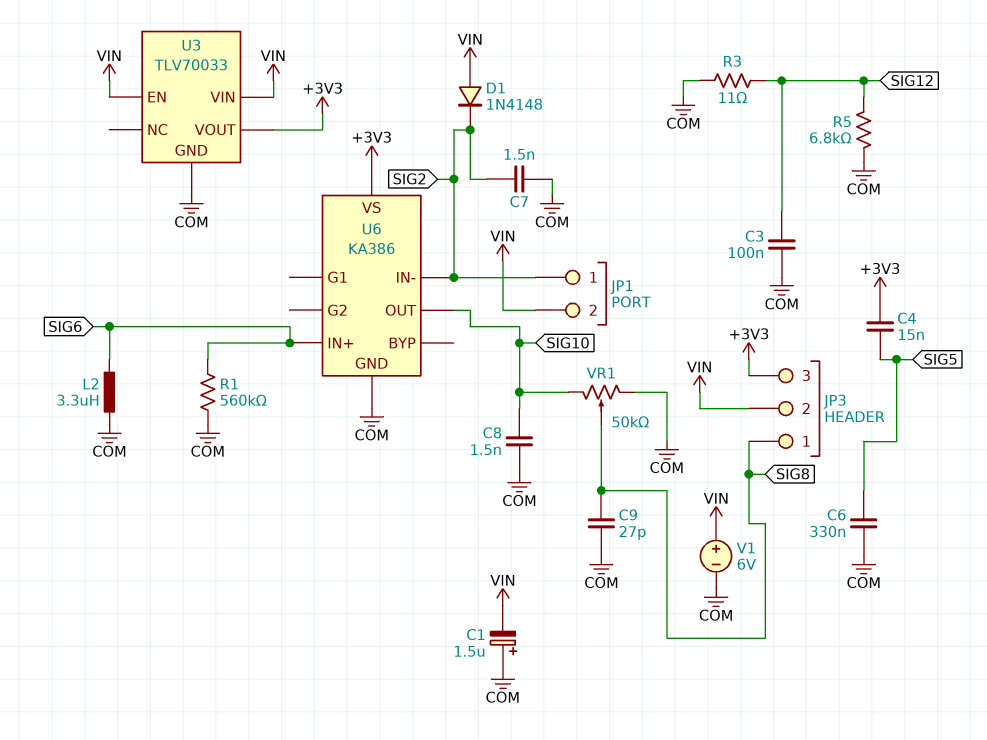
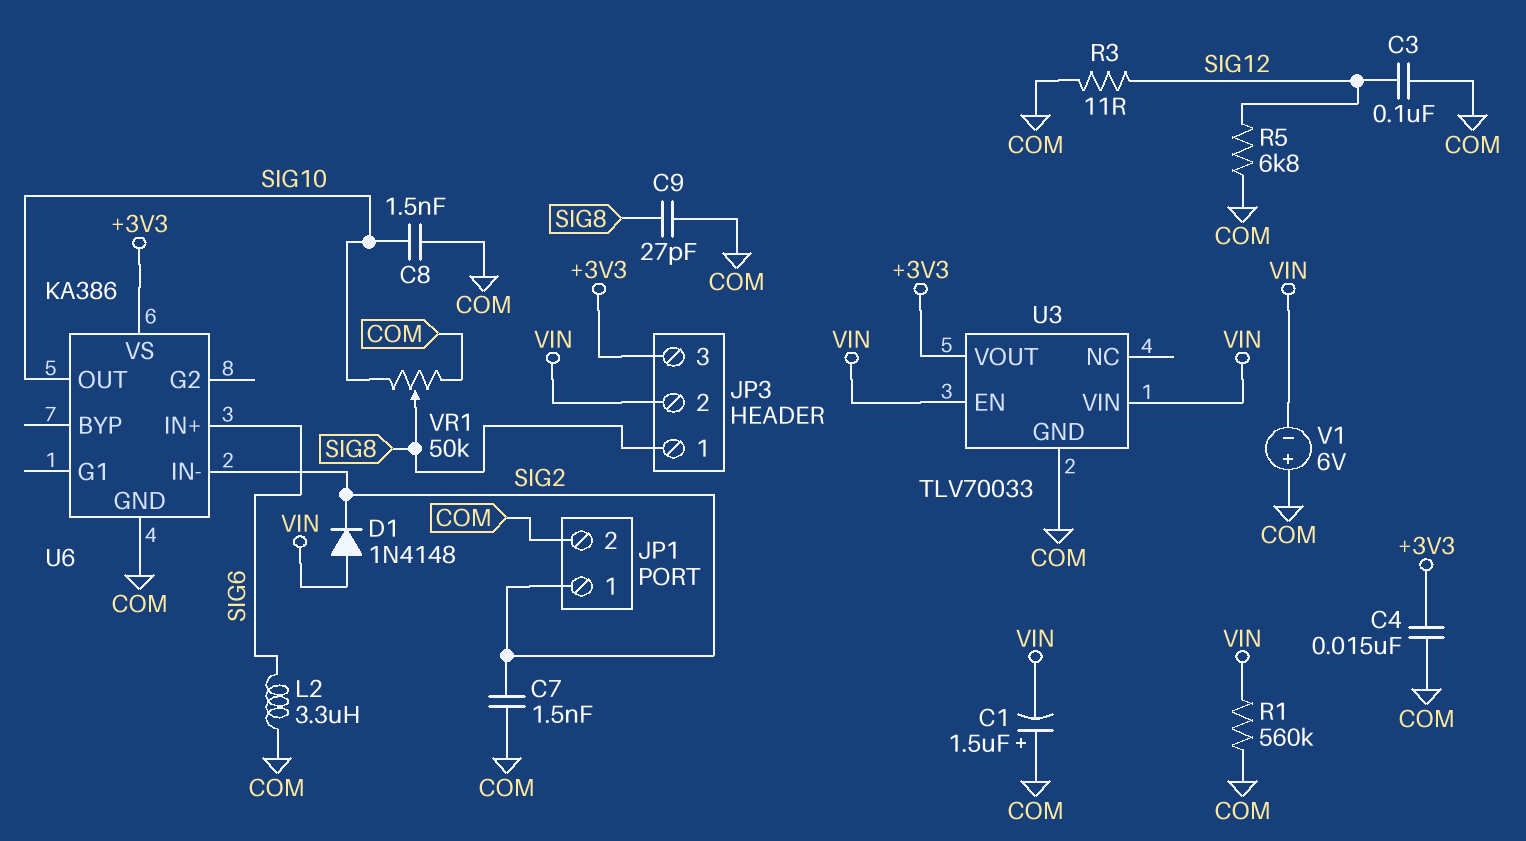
C4: 15nF (+3V3, SIG5) -> 15nF (+3V3, COM)
C6: 330nF (COM, SIG5) -> none
JP1 pin 2: VIN -> COM
R1: 560k (COM, SIG6) -> 560k (COM, VIN)
V1: 6V (plus VIN, minus COM) -> 6V (plus COM, minus VIN)

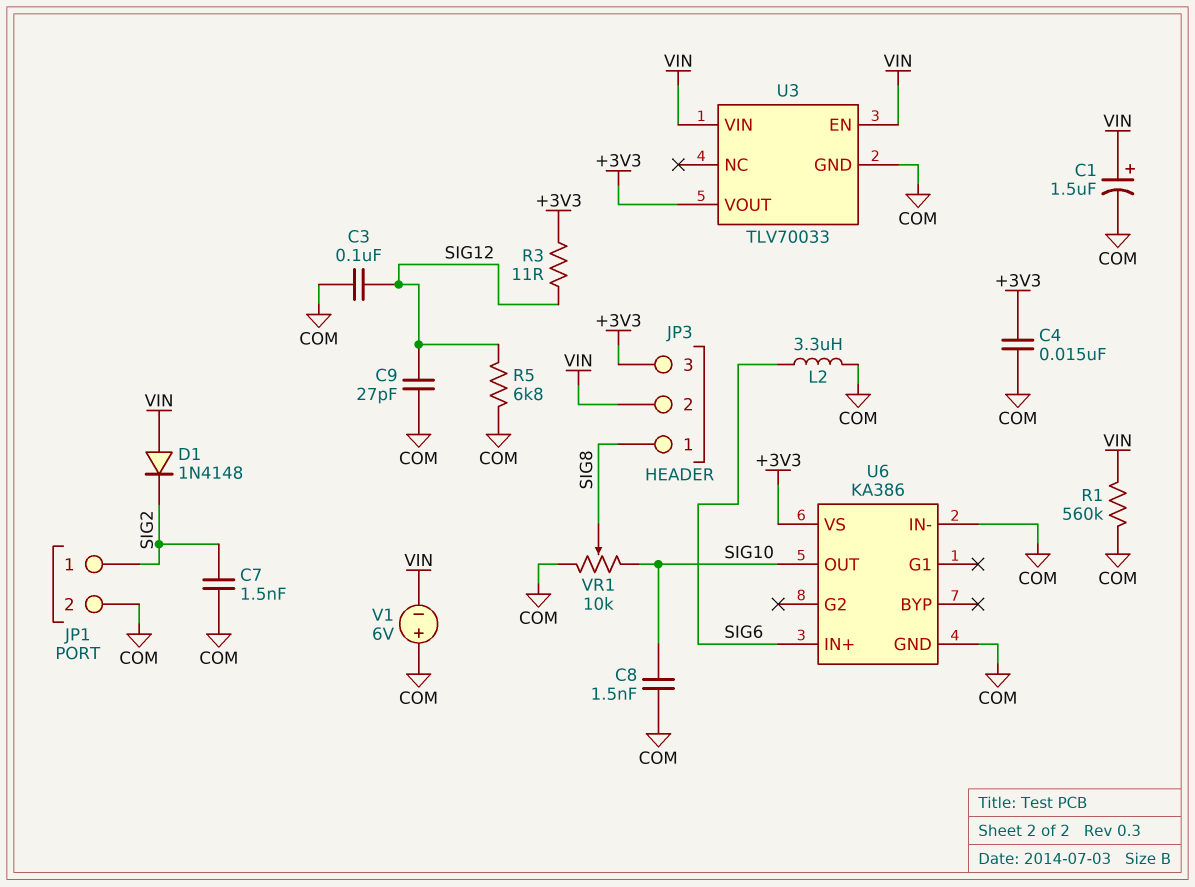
C1: 1.5uF (plus COM, minus VIN) -> 1.5uF (plus VIN, minus COM)
C9: 27pF (COM, SIG8) -> 27pF (COM, SIG12)
R3: 11 (COM, SIG12) -> 11 (+3V3, SIG12)
U6 pin IN-: SIG2 -> COM
VR1: 50k (COM, SIG10, wiper SIG8) -> 10k (COM, SIG10, wiper SIG8)

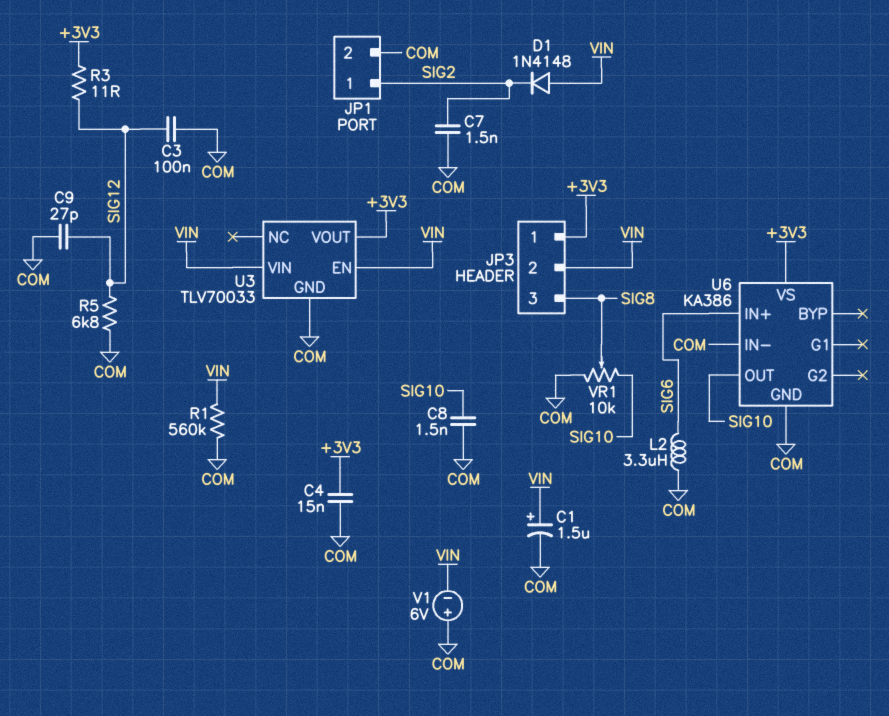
JP3 pin 1: SIG8 -> +3V3
JP3 pin 3: +3V3 -> SIG8

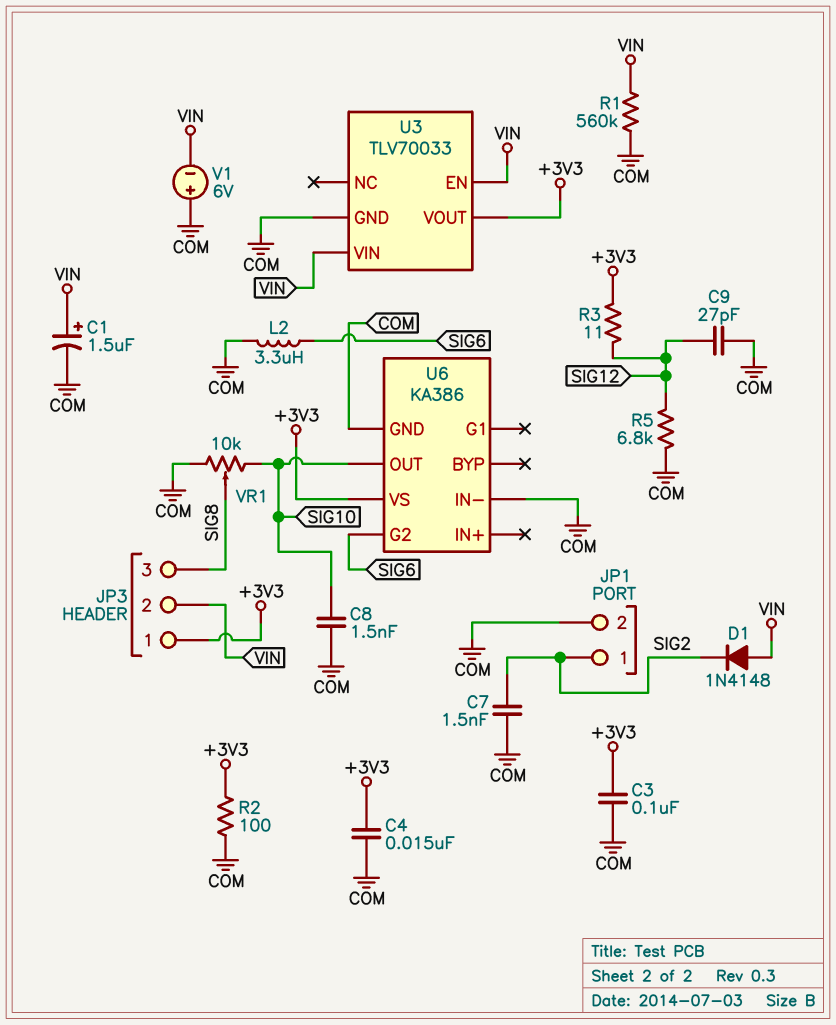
C3: 100nF (COM, SIG12) -> 100nF (+3V3, COM)
R2: none -> 100 (+3V3, COM)
U6 pin G2: none -> SIG6
U6 pin IN+: SIG6 -> none

